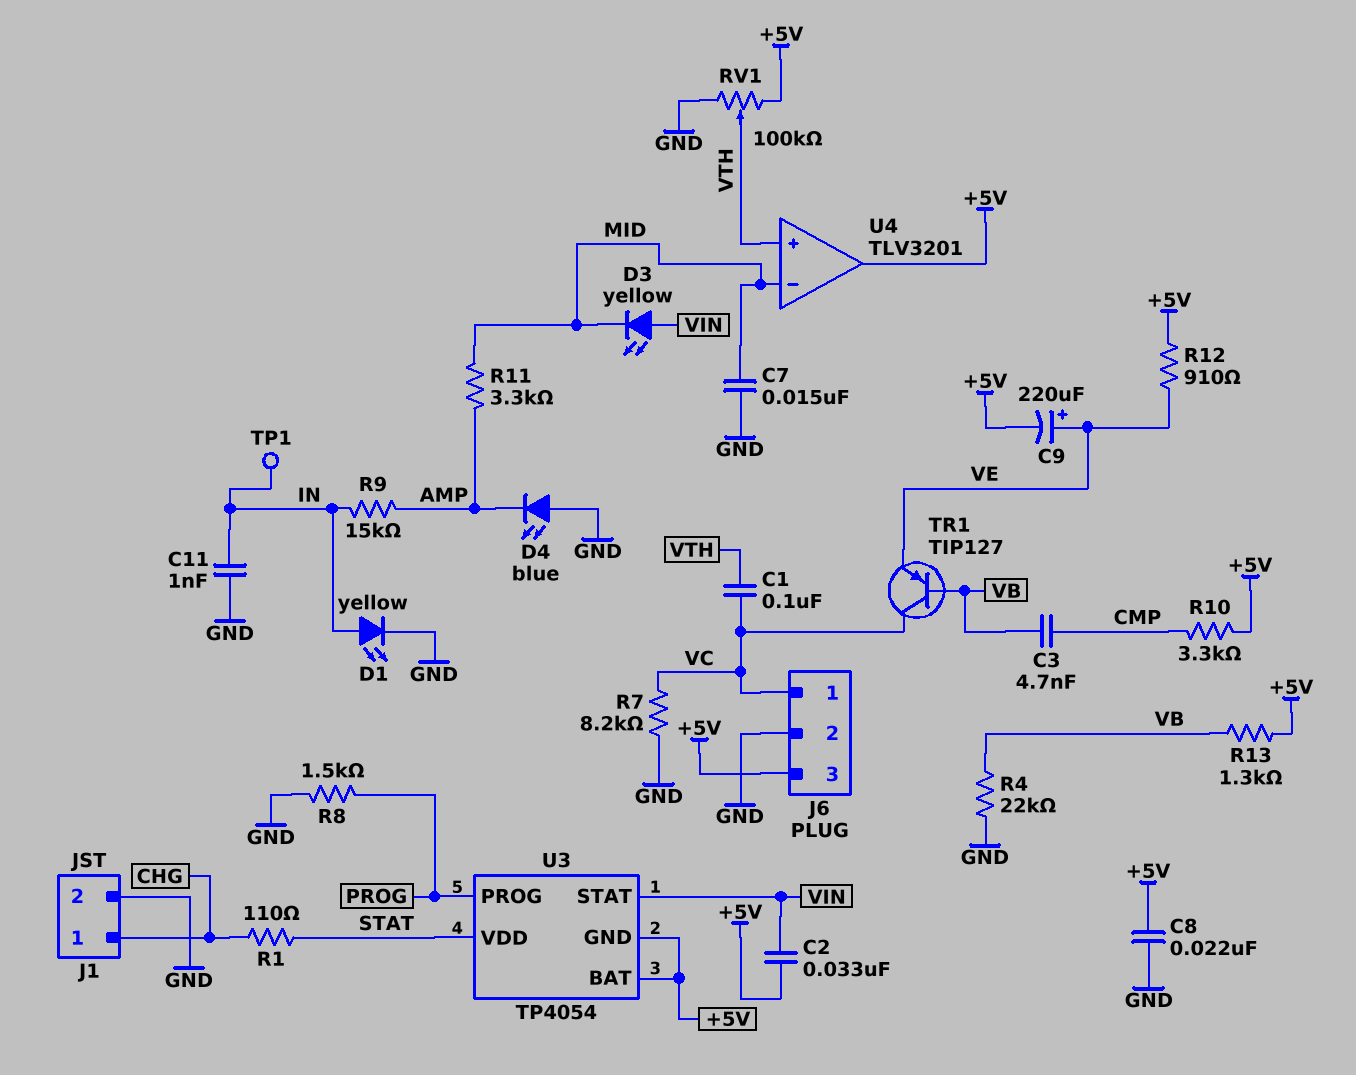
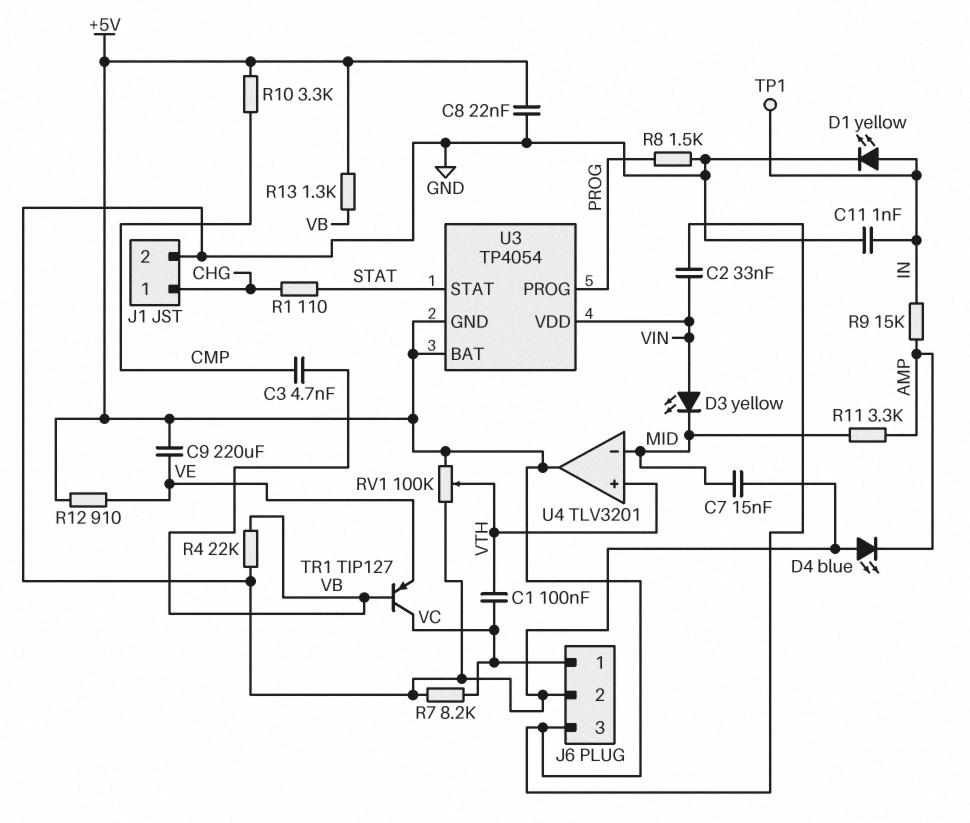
C9: 220uF (plus VE, minus +5V) -> 220uF (+5V, VE)
U3 pin STAT: VIN -> STAT
U3 pin VDD: STAT -> VIN

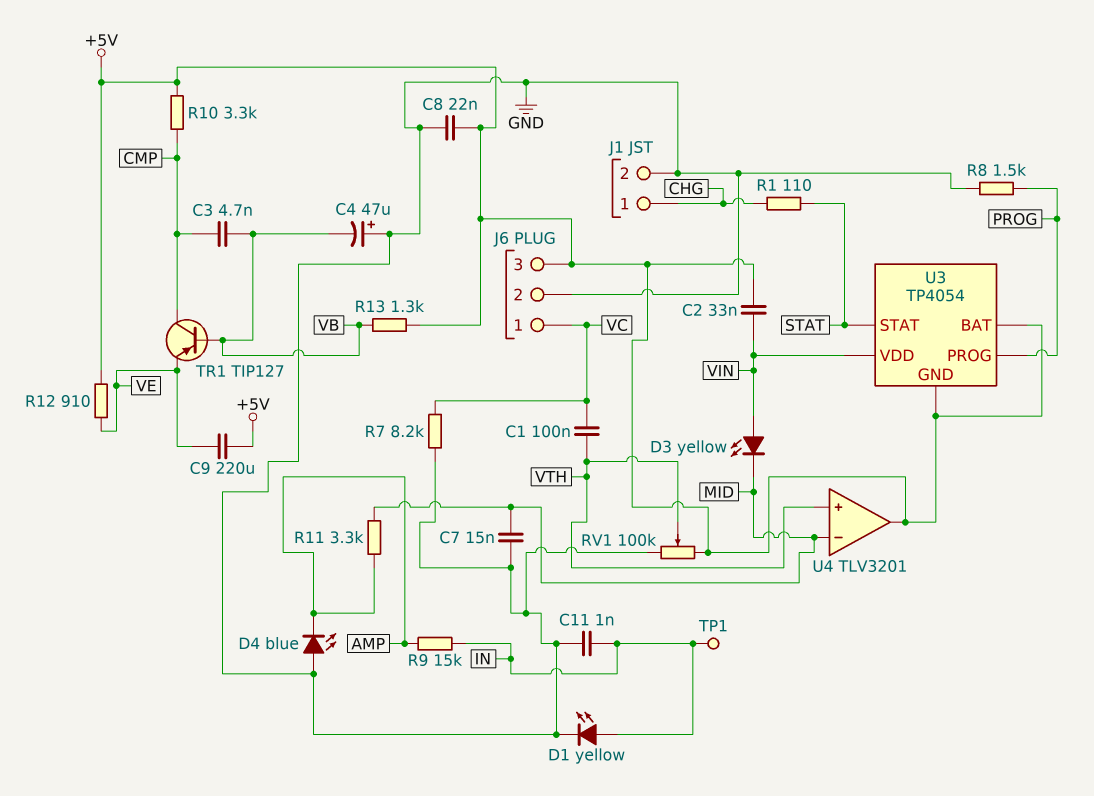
C4: none -> 47uF (plus GND, minus VB)
R4: 22k (GND, VB) -> none
TR1: PNP TIP127 (B VB, C VC, E VE) -> PNP TIP127 (B VB, C CMP, E VE)

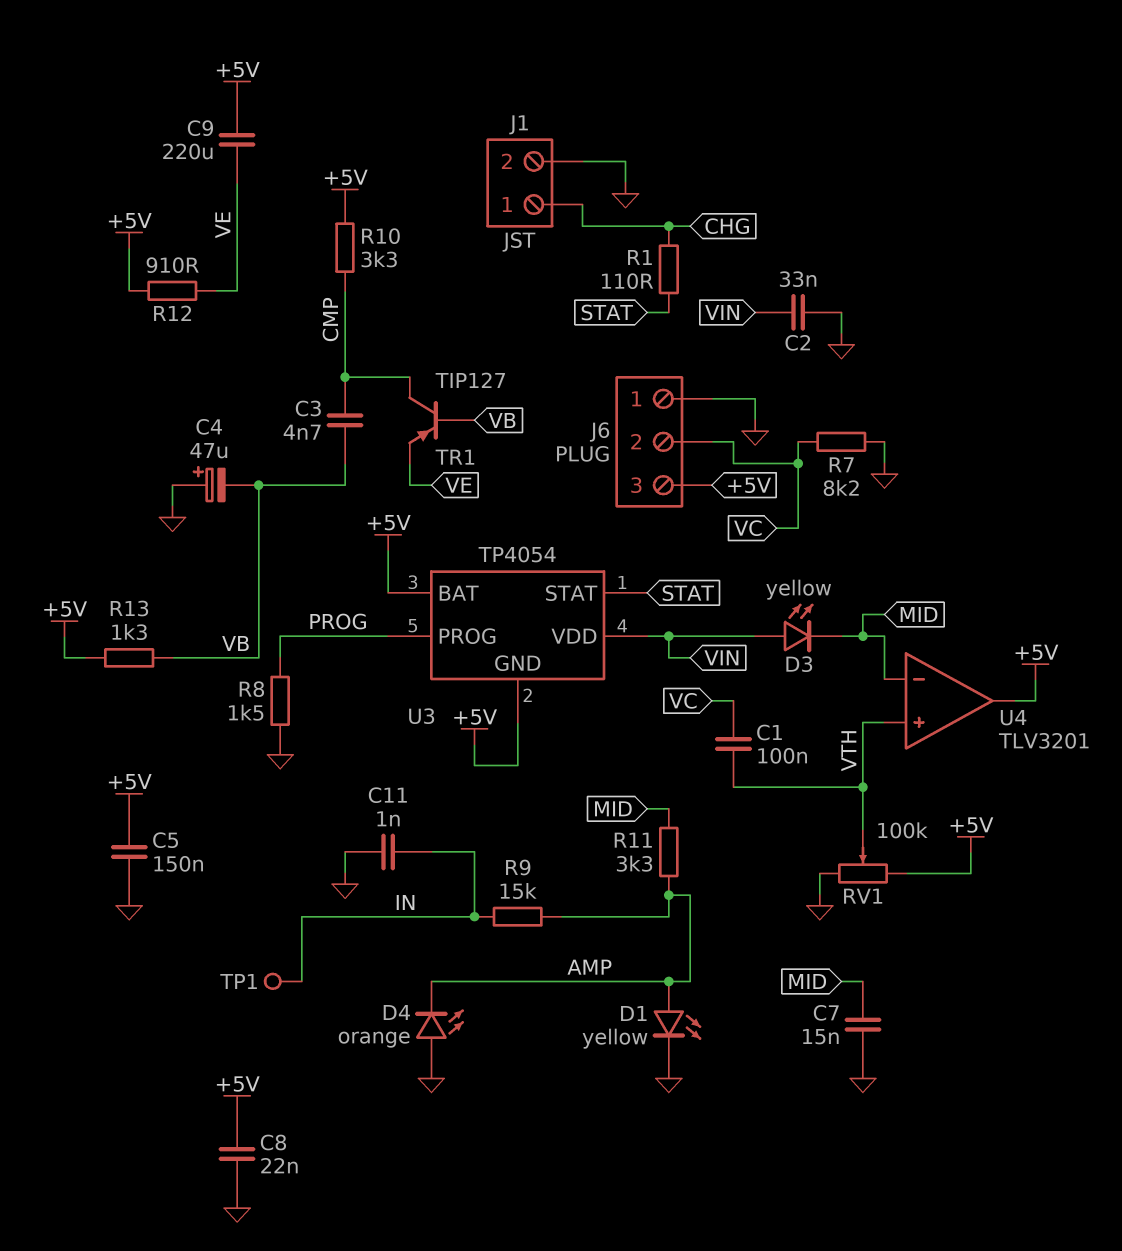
C2: 33nF (+5V, VIN) -> 33nF (GND, VIN)
C5: none -> 150nF (+5V, GND)
D1: LED yellow (A IN, K GND) -> LED yellow (A AMP, K GND)
D4: LED blue (A GND, K AMP) -> LED orange (A GND, K AMP)
J6 pin 1: VC -> GND
J6 pin 2: GND -> VC

